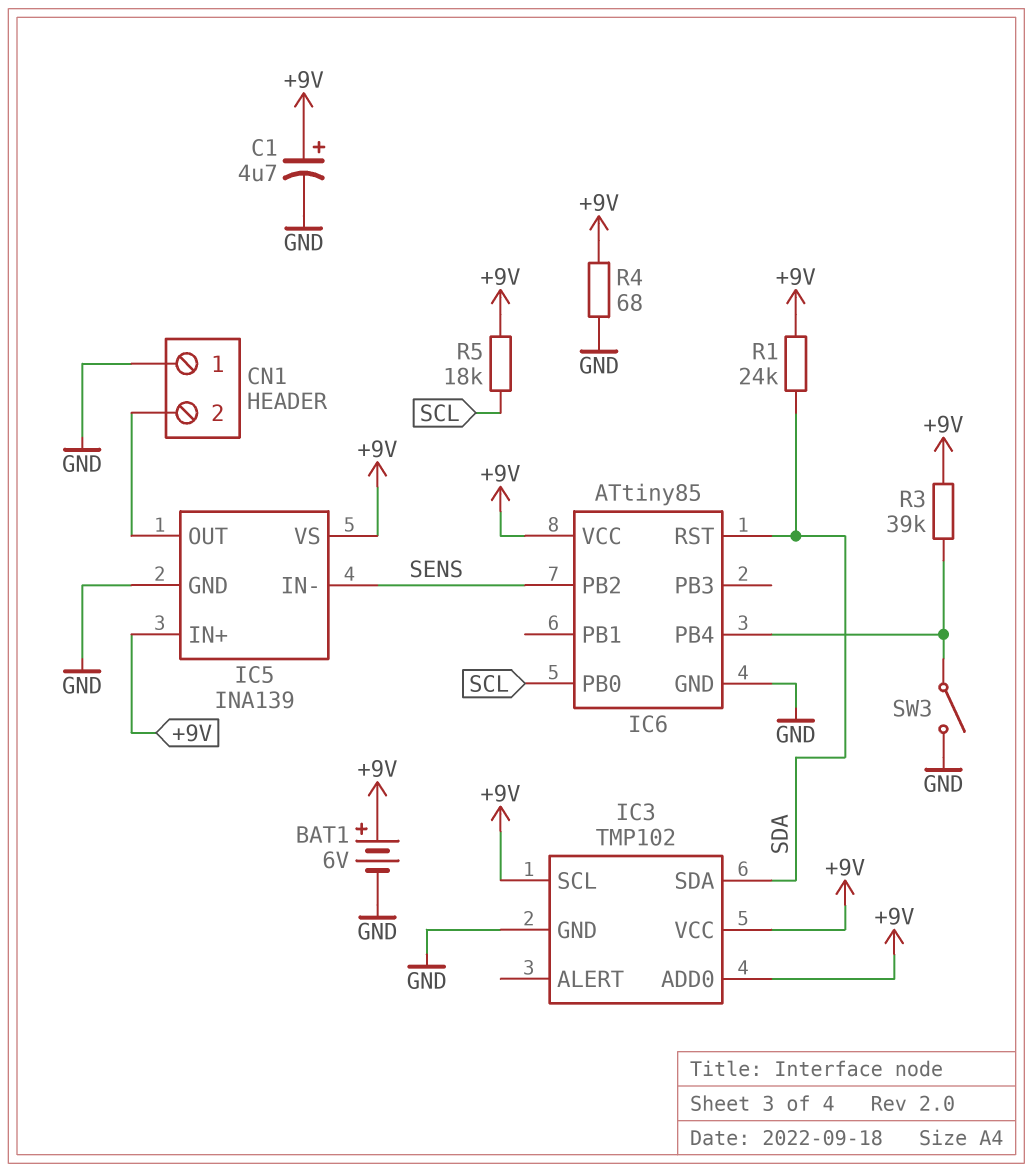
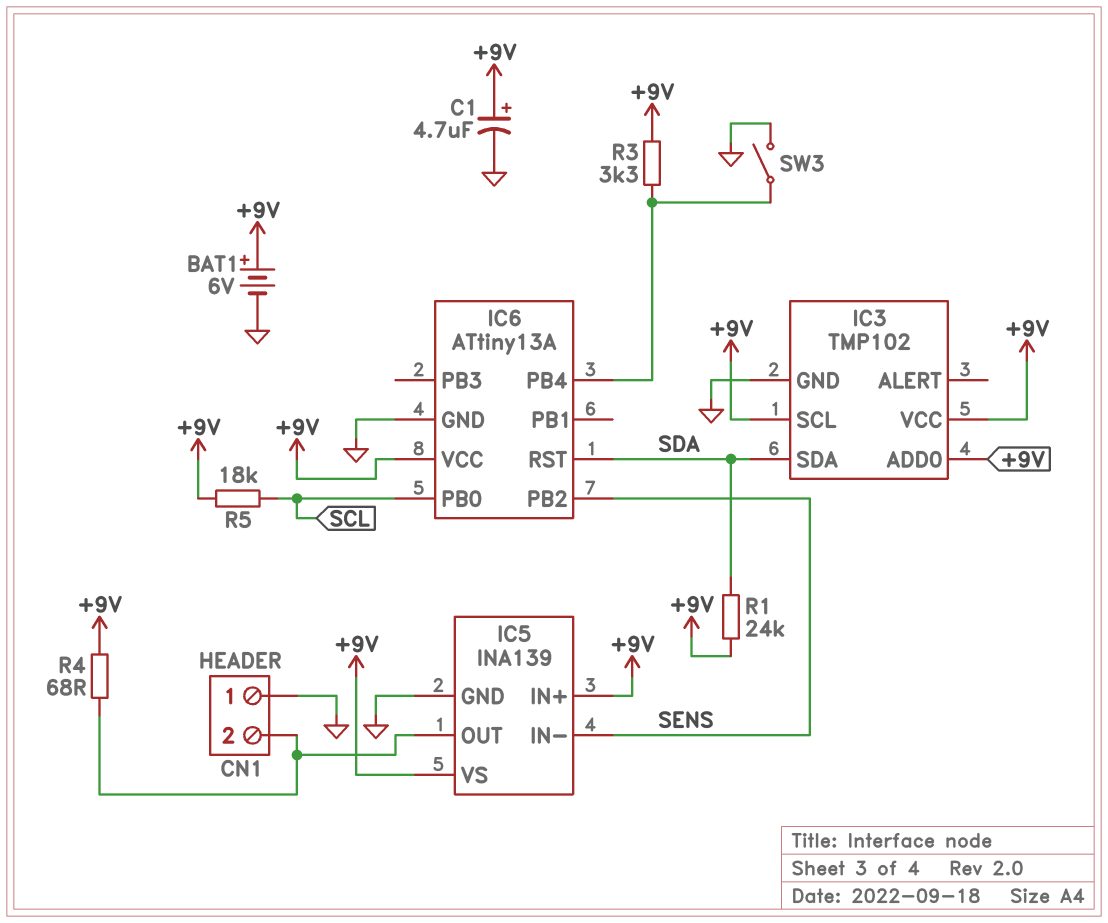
IC6: ATtiny85 -> ATtiny13A
R3: 39k (+9V, IC6/PB4) -> 3.3k (+9V, IC6/PB4)
R4: 68 (+9V, GND) -> 68 (+9V, CN1/2)

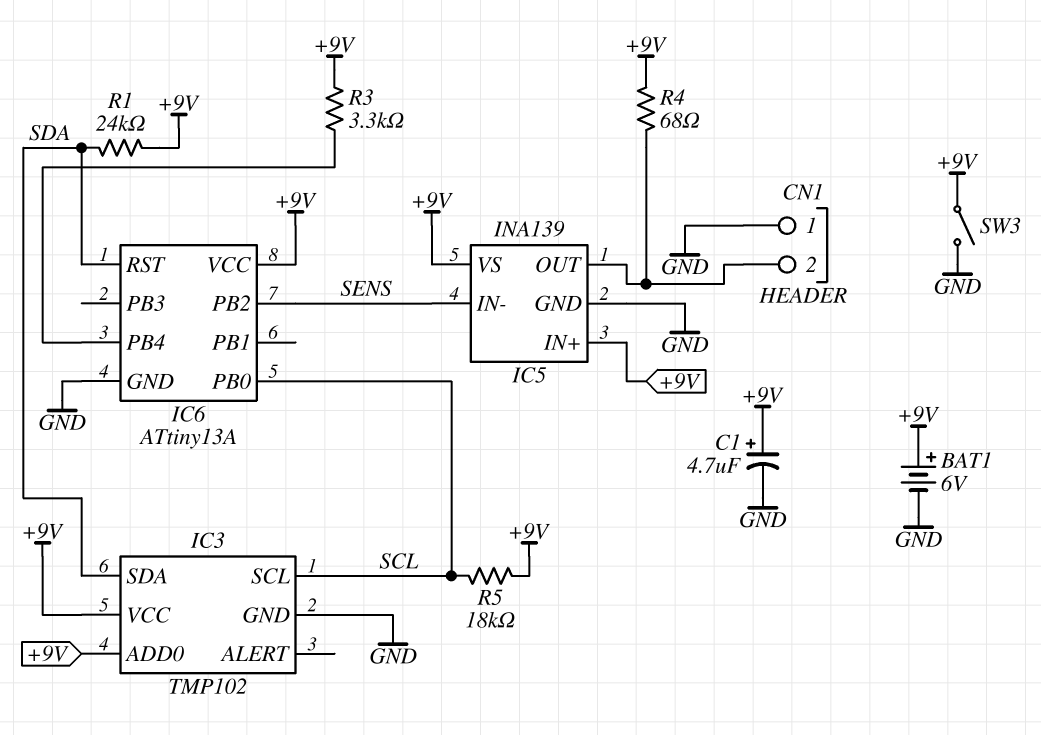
IC3 pin SCL: +9V -> SCL
SW3: switch (GND, IC6/PB4) -> switch (+9V, GND)

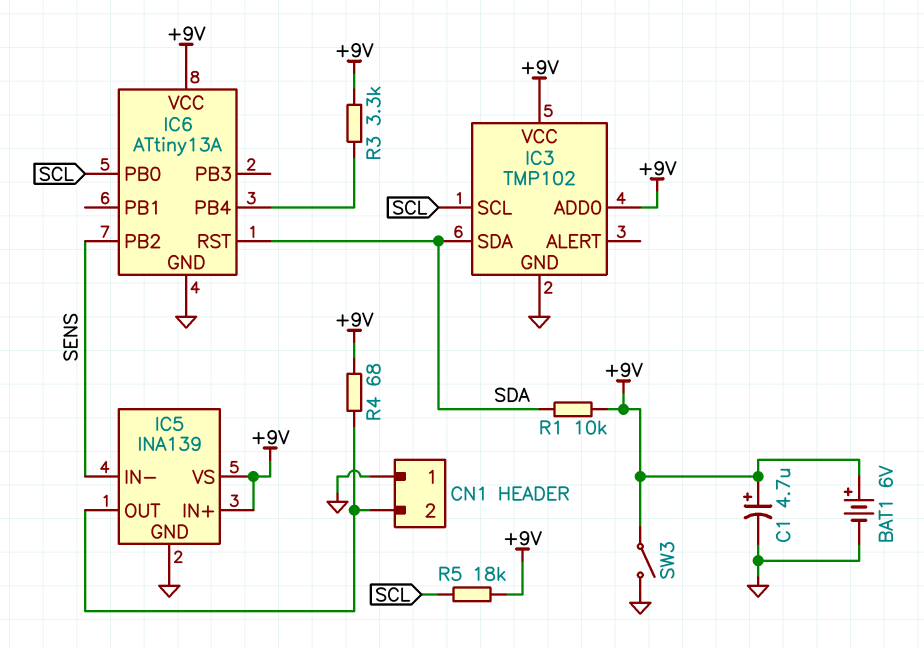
R1: 24k (+9V, SDA) -> 10k (+9V, SDA)

